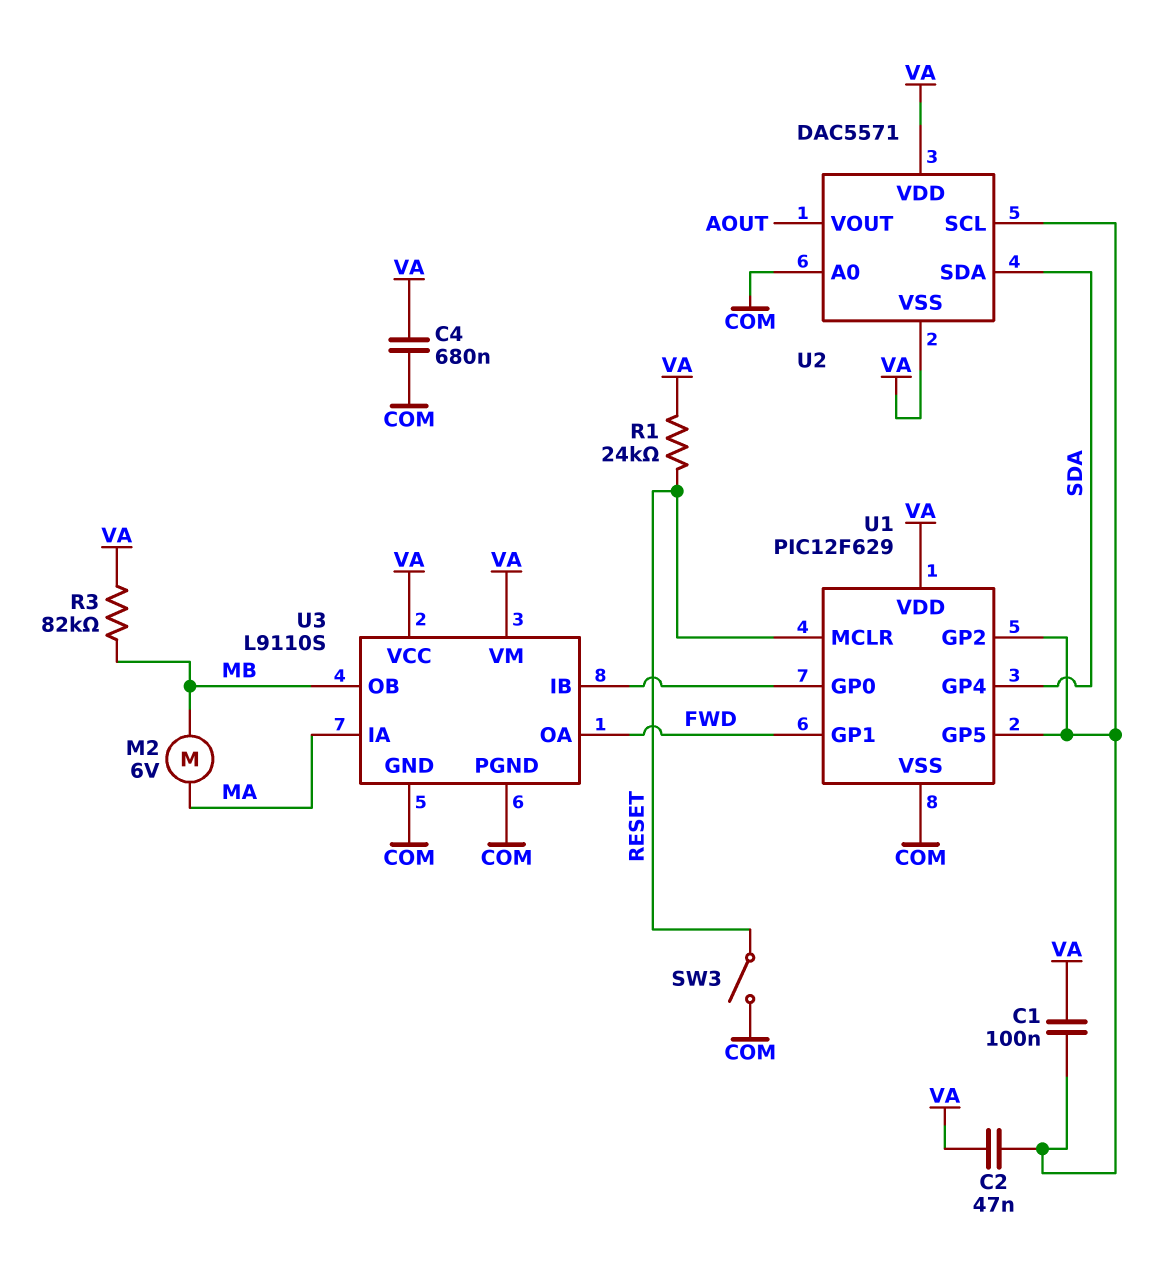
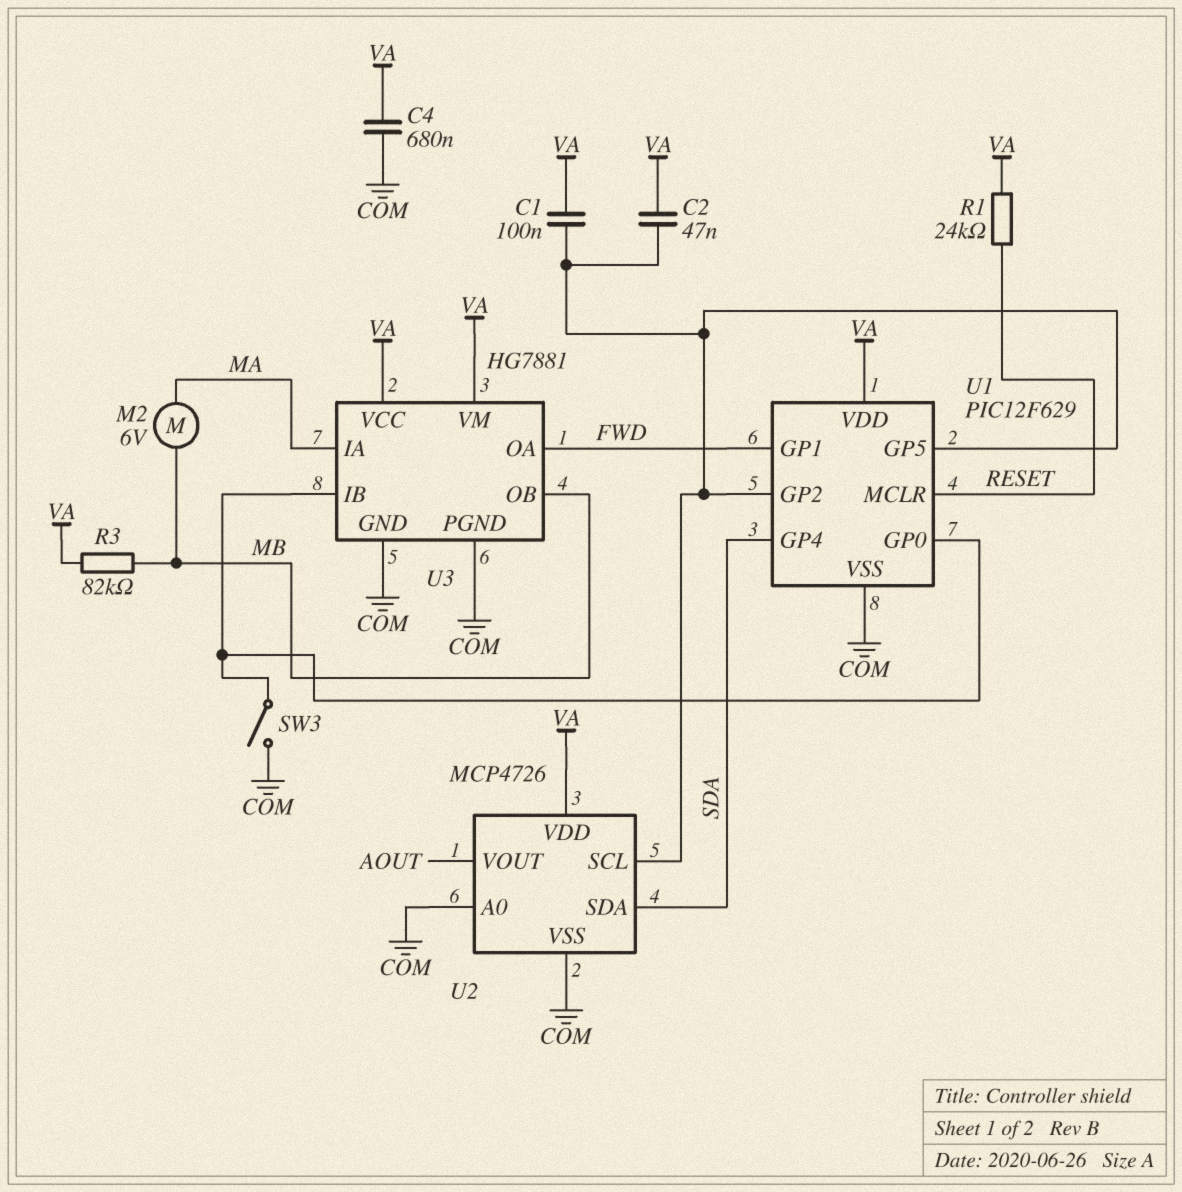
SW3: switch (COM, RESET) -> switch (COM, U1/GP0)
U2: DAC5571 -> MCP4726
U2 pin VSS: VA -> COM
U3: L9110S -> HG7881

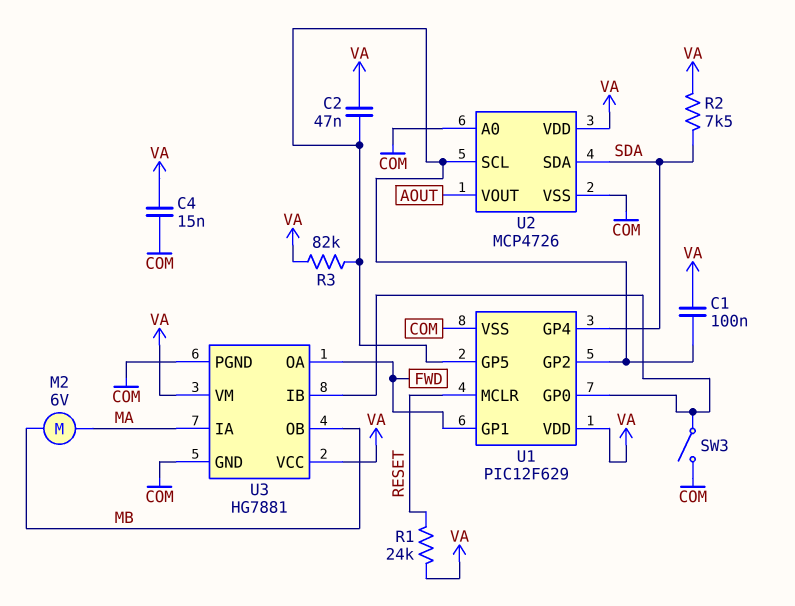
C4: 680nF (COM, VA) -> 15nF (COM, VA)
R2: none -> 7.5k (SDA, VA)
R3: 82k (MB, VA) -> 82k (U1/GP2, VA)

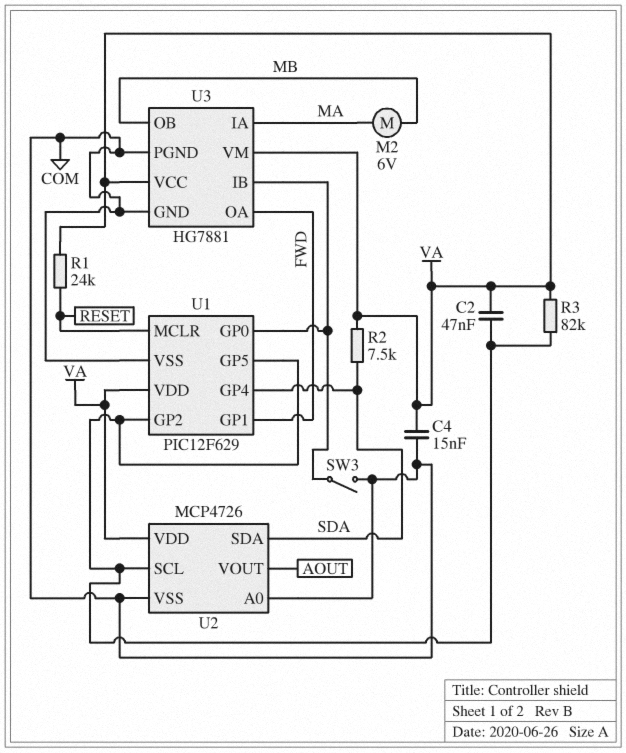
C1: 100nF (U1/GP2, VA) -> none

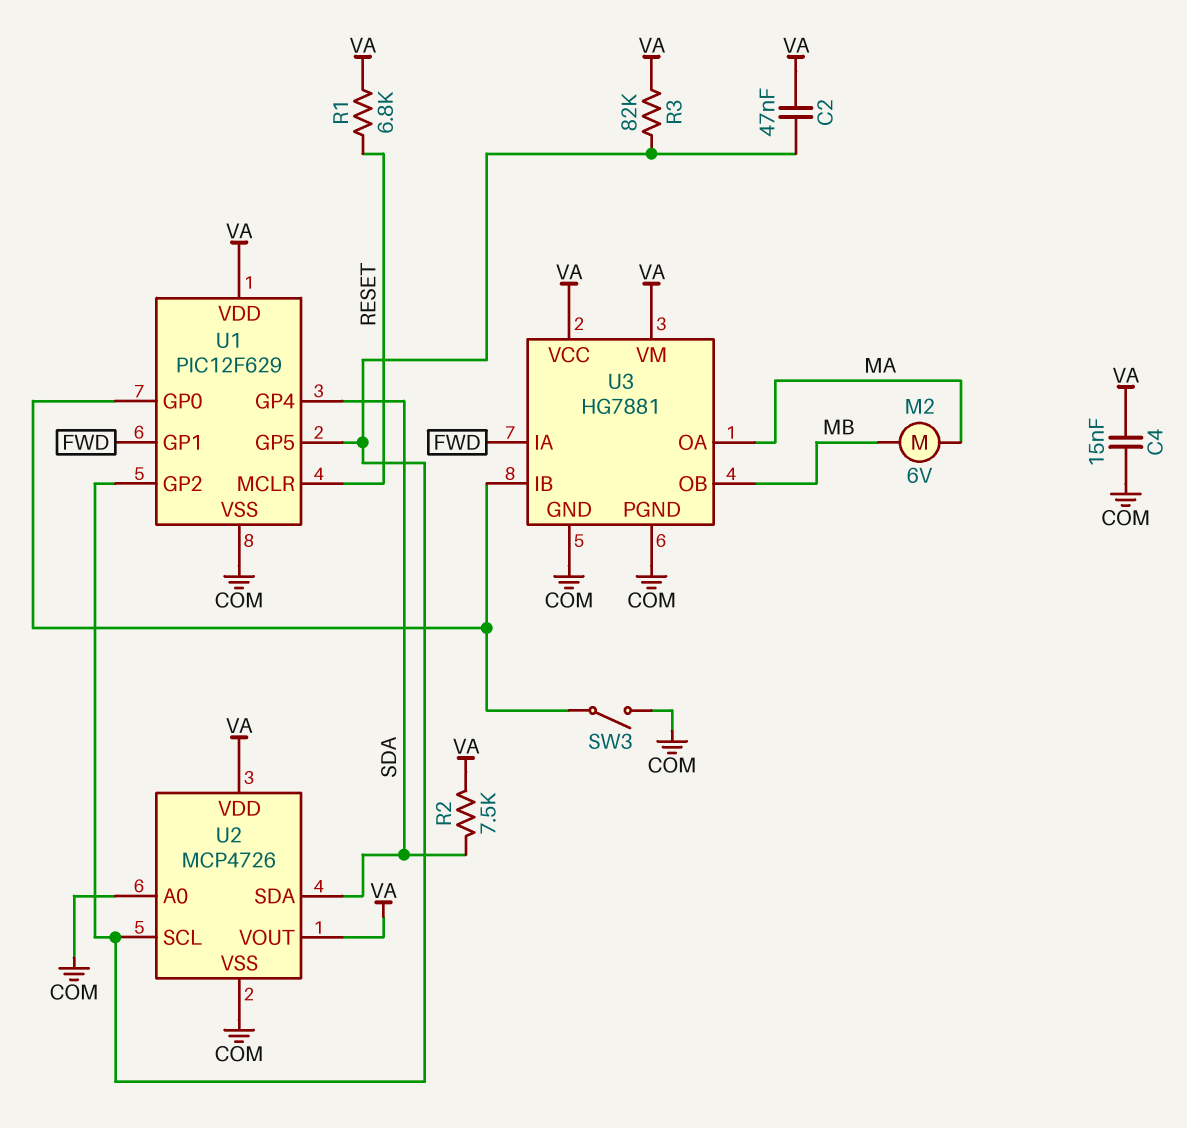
R1: 24k (RESET, VA) -> 6.8k (RESET, VA)
U2 pin VOUT: AOUT -> VA
U3 pin IA: MA -> FWD
U3 pin OA: FWD -> MA

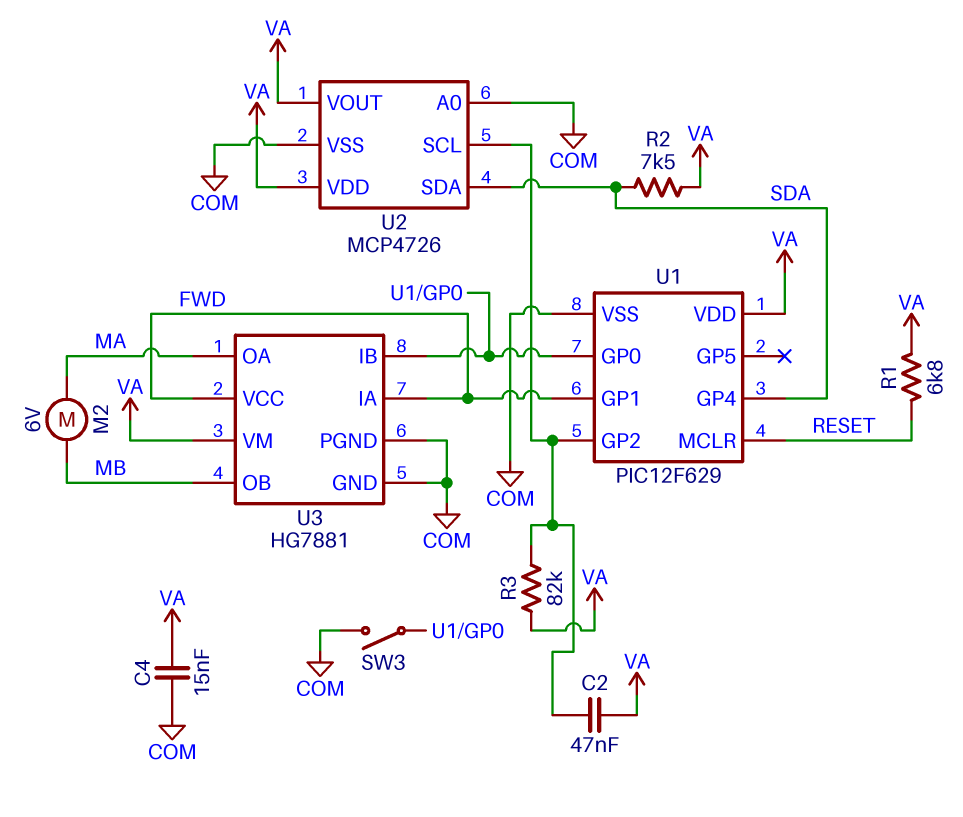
U1 pin GP5: U1/GP2 -> none
U3 pin VCC: VA -> FWD

